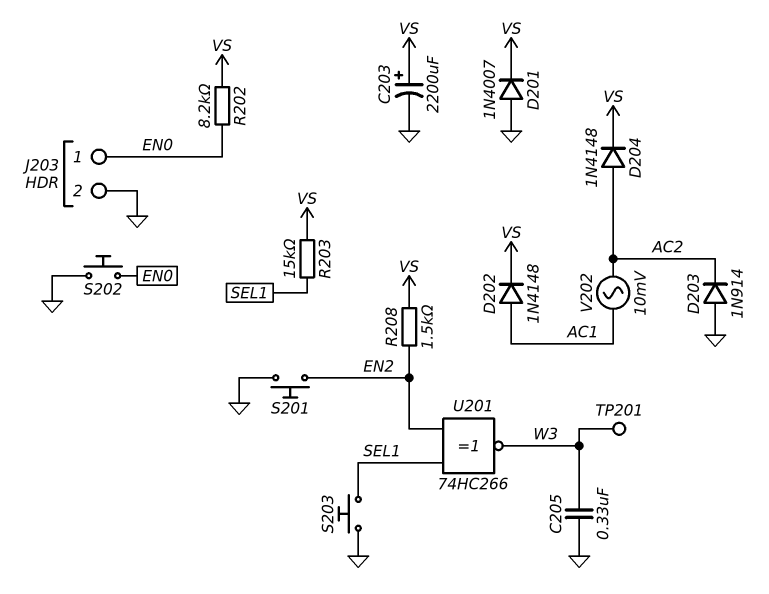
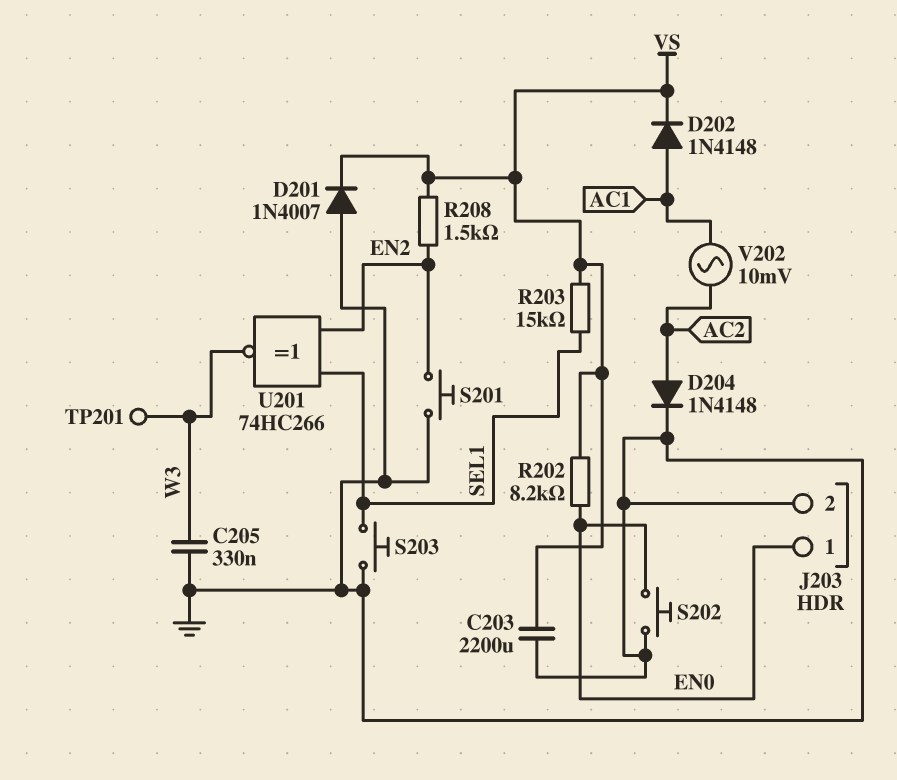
C203: 2200uF (plus VS, minus GND) -> 2200uF (GND, VS)
D203: diode 1N914 (A GND, K AC2) -> none
D204: diode 1N4148 (A AC2, K VS) -> diode 1N4148 (A AC2, K GND)

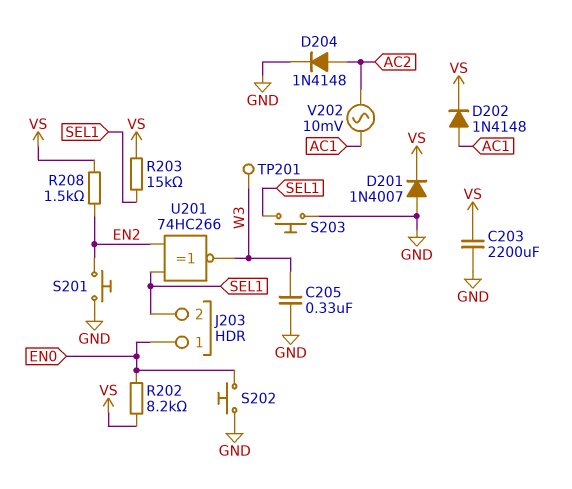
J203 pin 2: GND -> SEL1

